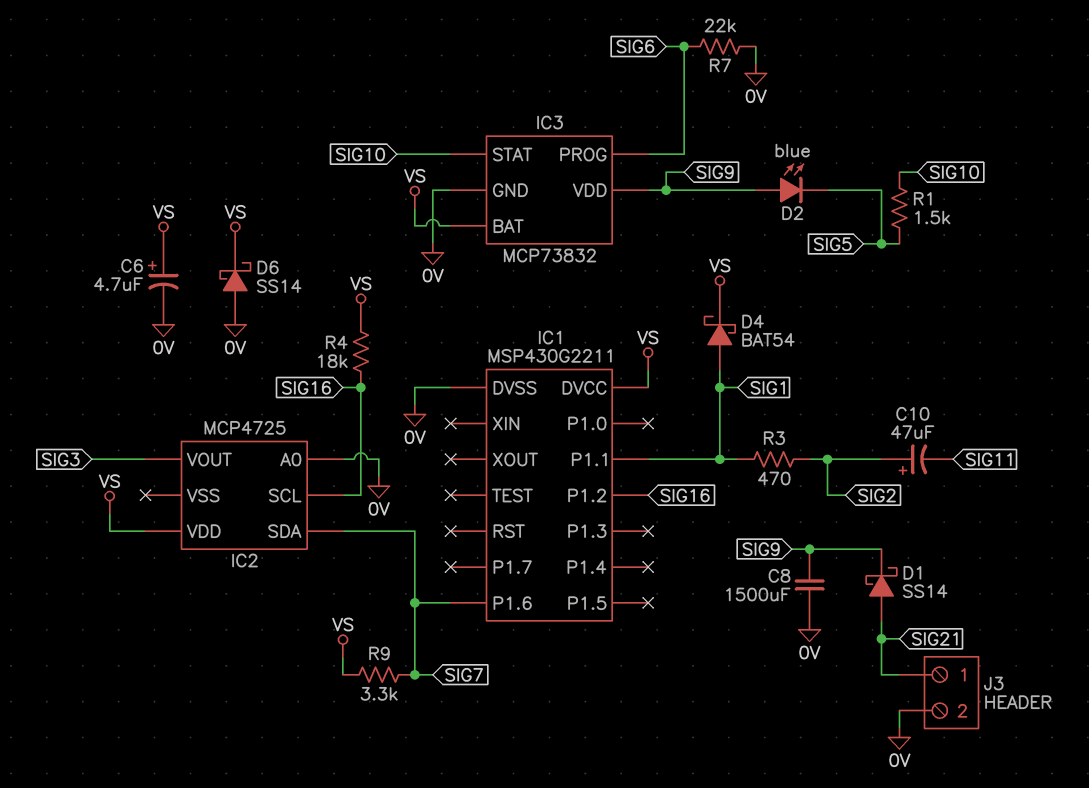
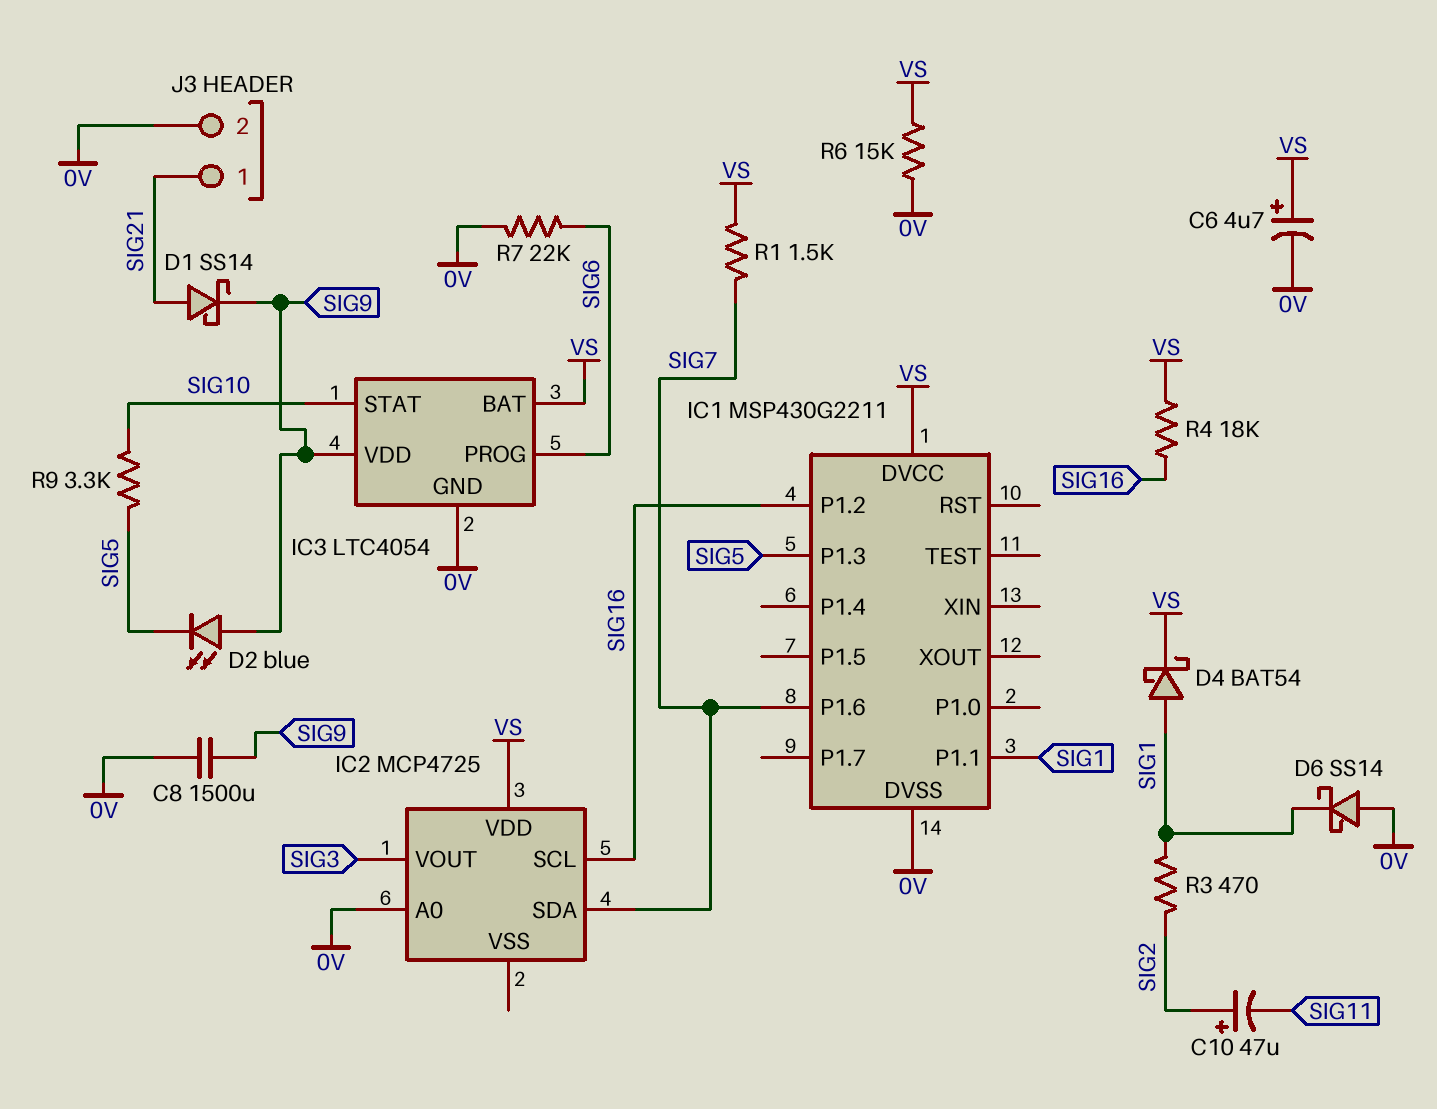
D6: schottky SS14 (A 0V, K VS) -> schottky SS14 (A 0V, K SIG1)
IC1 pin P1.3: none -> SIG5
IC3: MCP73832 -> LTC4054
R1: 1.5k (SIG5, SIG10) -> 1.5k (SIG7, VS)
R6: none -> 15k (0V, VS)
R9: 3.3k (SIG7, VS) -> 3.3k (SIG5, SIG10)

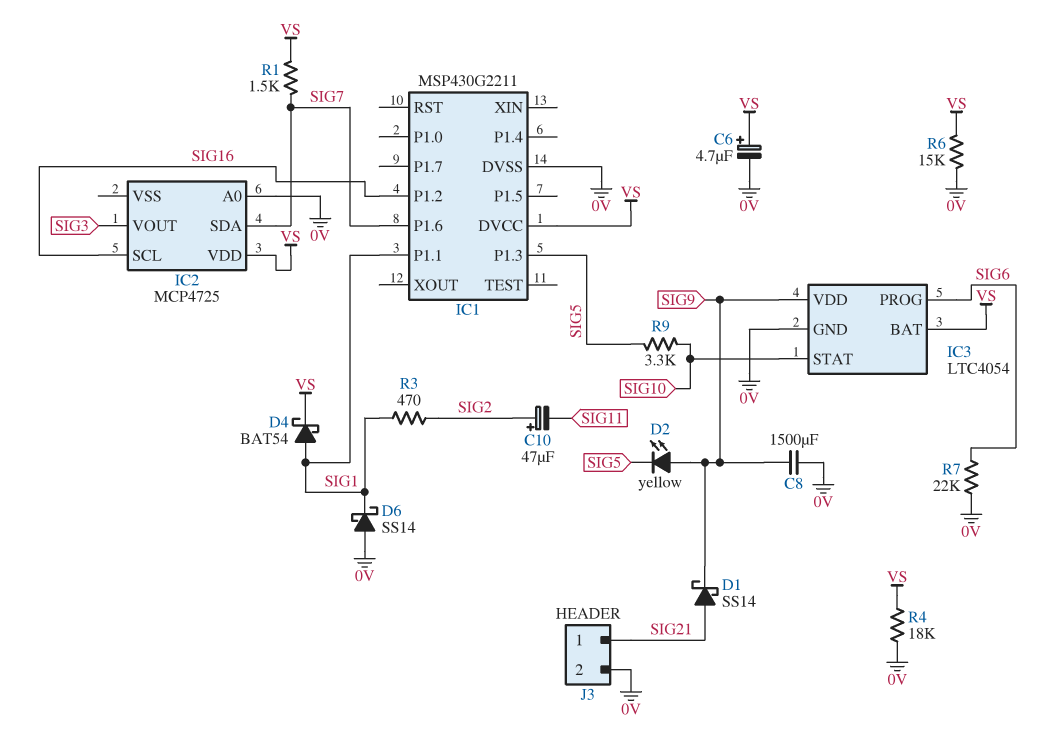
D2: LED blue (A SIG9, K SIG5) -> LED yellow (A SIG9, K SIG5)
R4: 18k (SIG16, VS) -> 18k (0V, VS)

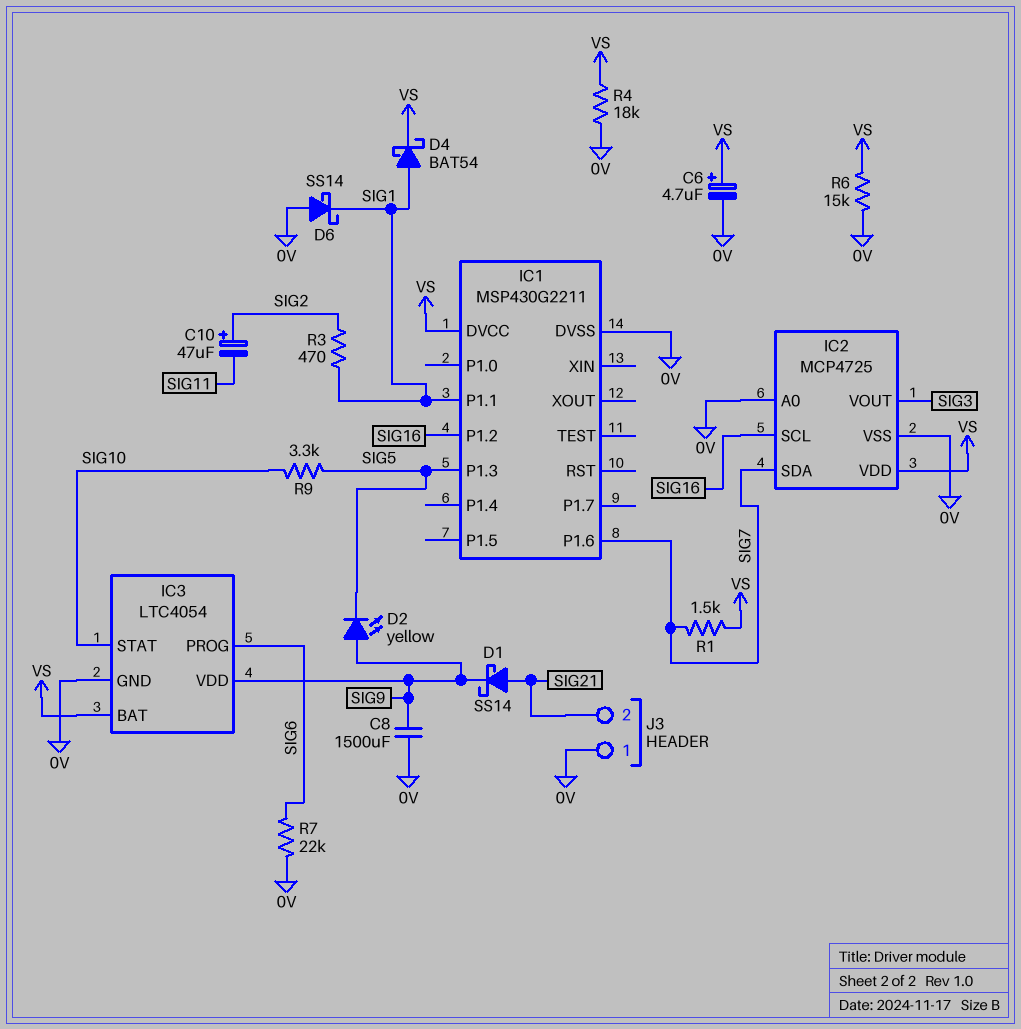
IC2 pin VSS: none -> 0V
J3 pin 1: SIG21 -> 0V
J3 pin 2: 0V -> SIG21

